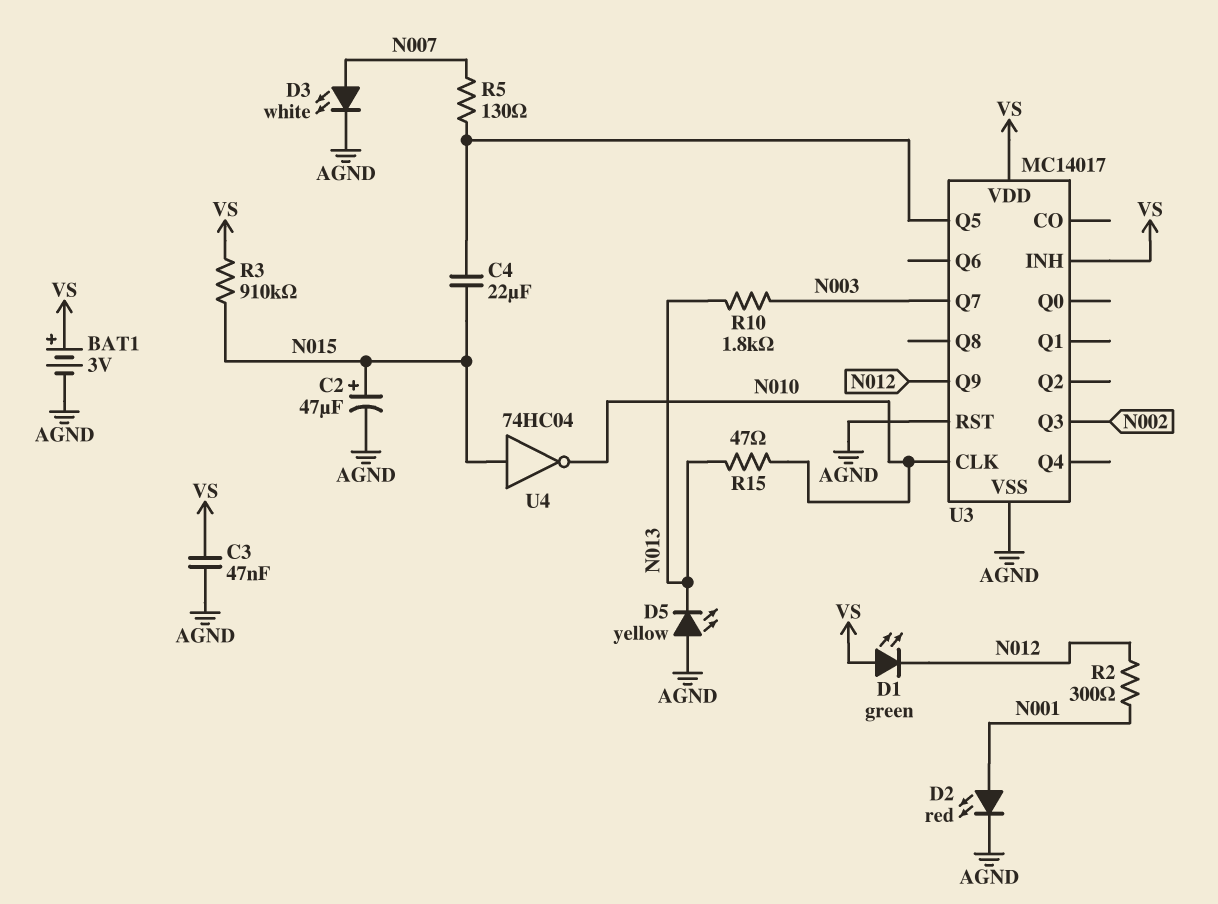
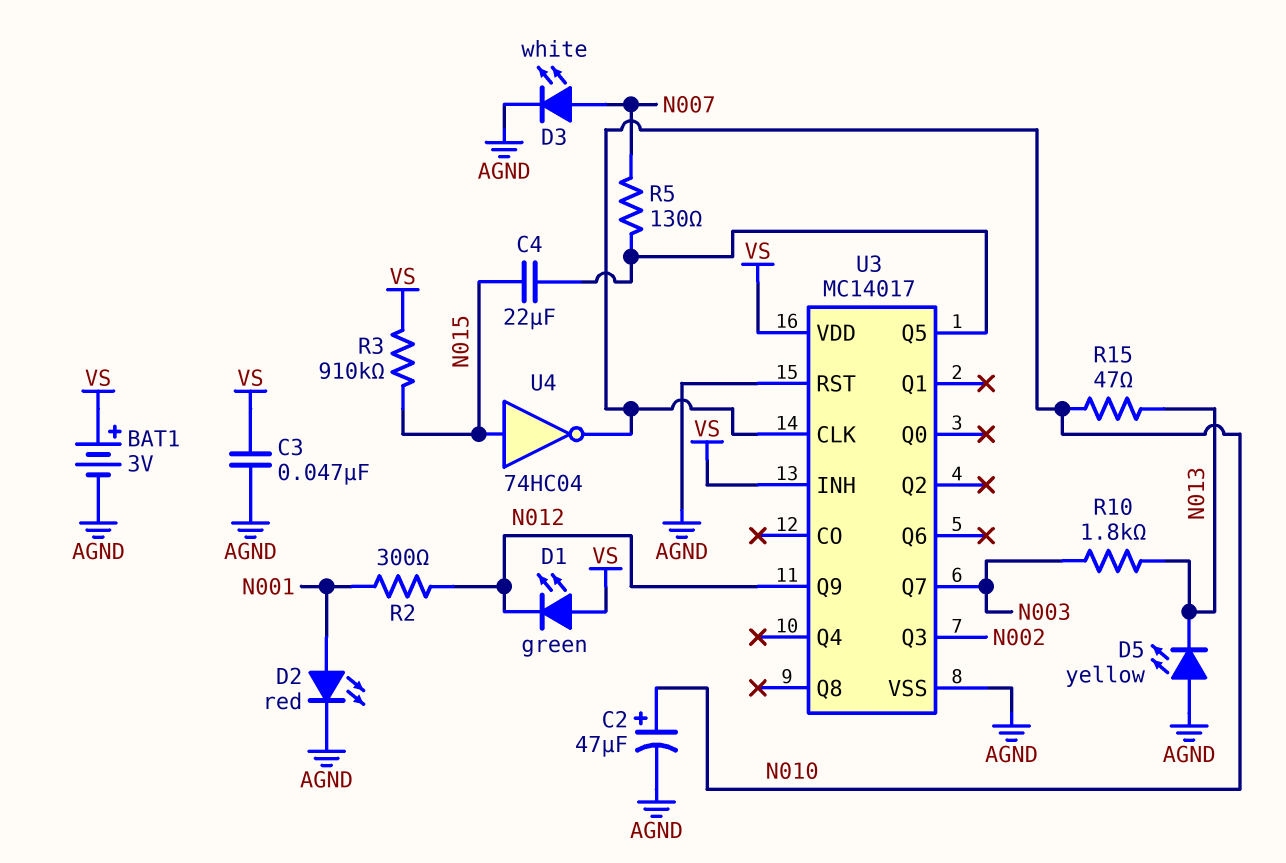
C2: 47uF (plus N015, minus AGND) -> 47uF (plus N010, minus AGND)

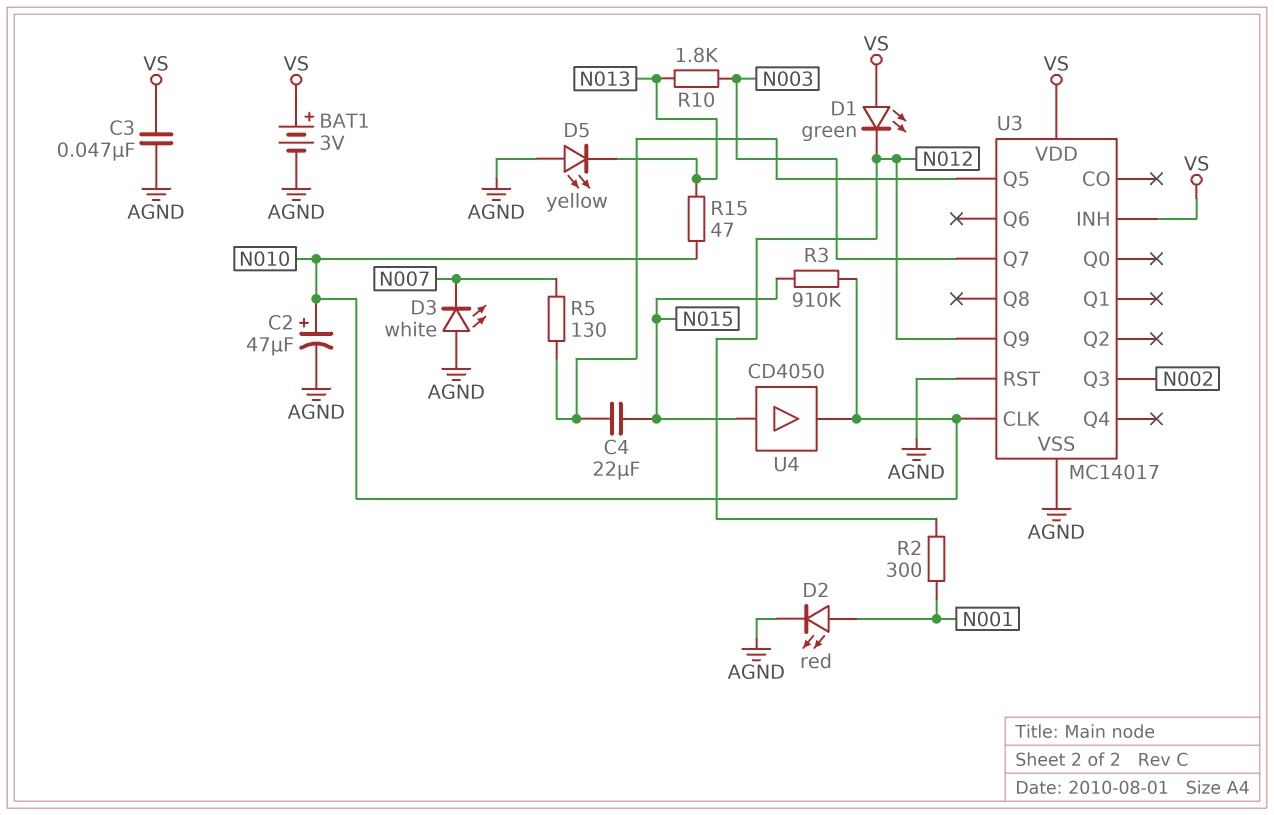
D3: LED white (A N007, K AGND) -> LED white (A AGND, K N007)
R3: 910k (N015, VS) -> 910k (N010, N015)
U4: NOT 74HC04 (in N015, out N010) -> buffer CD4050 (in N015, out N010)

